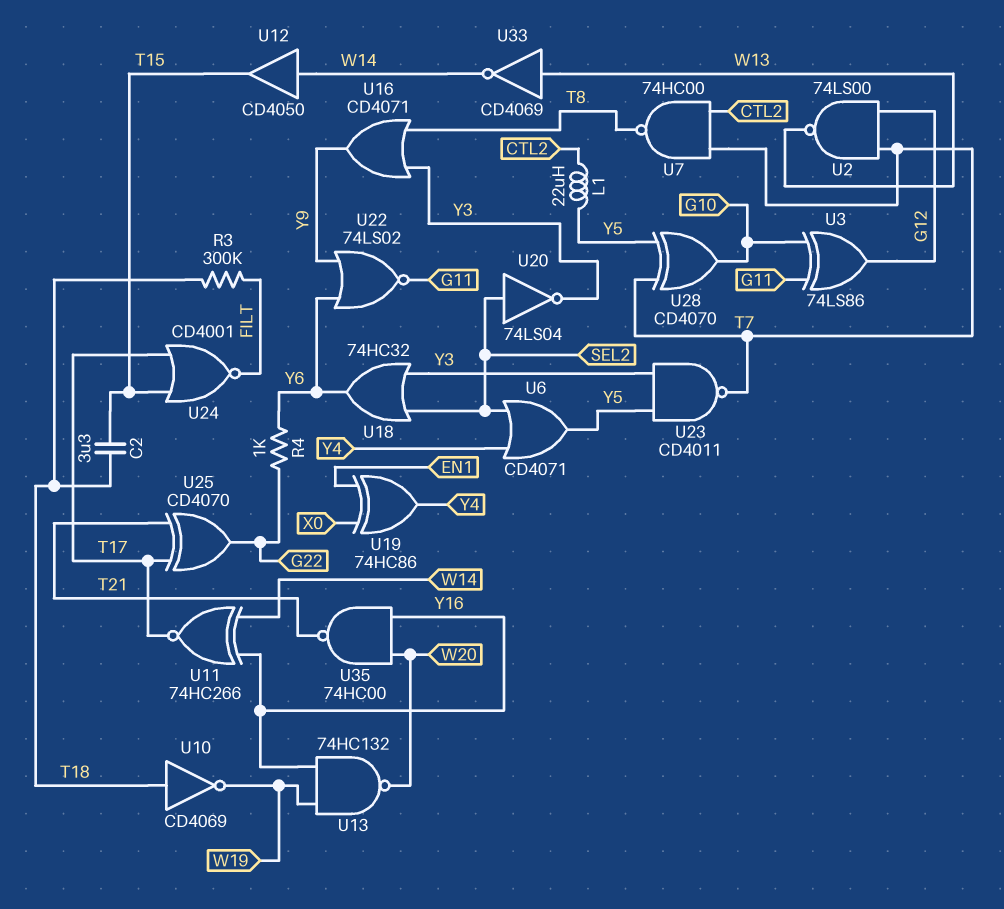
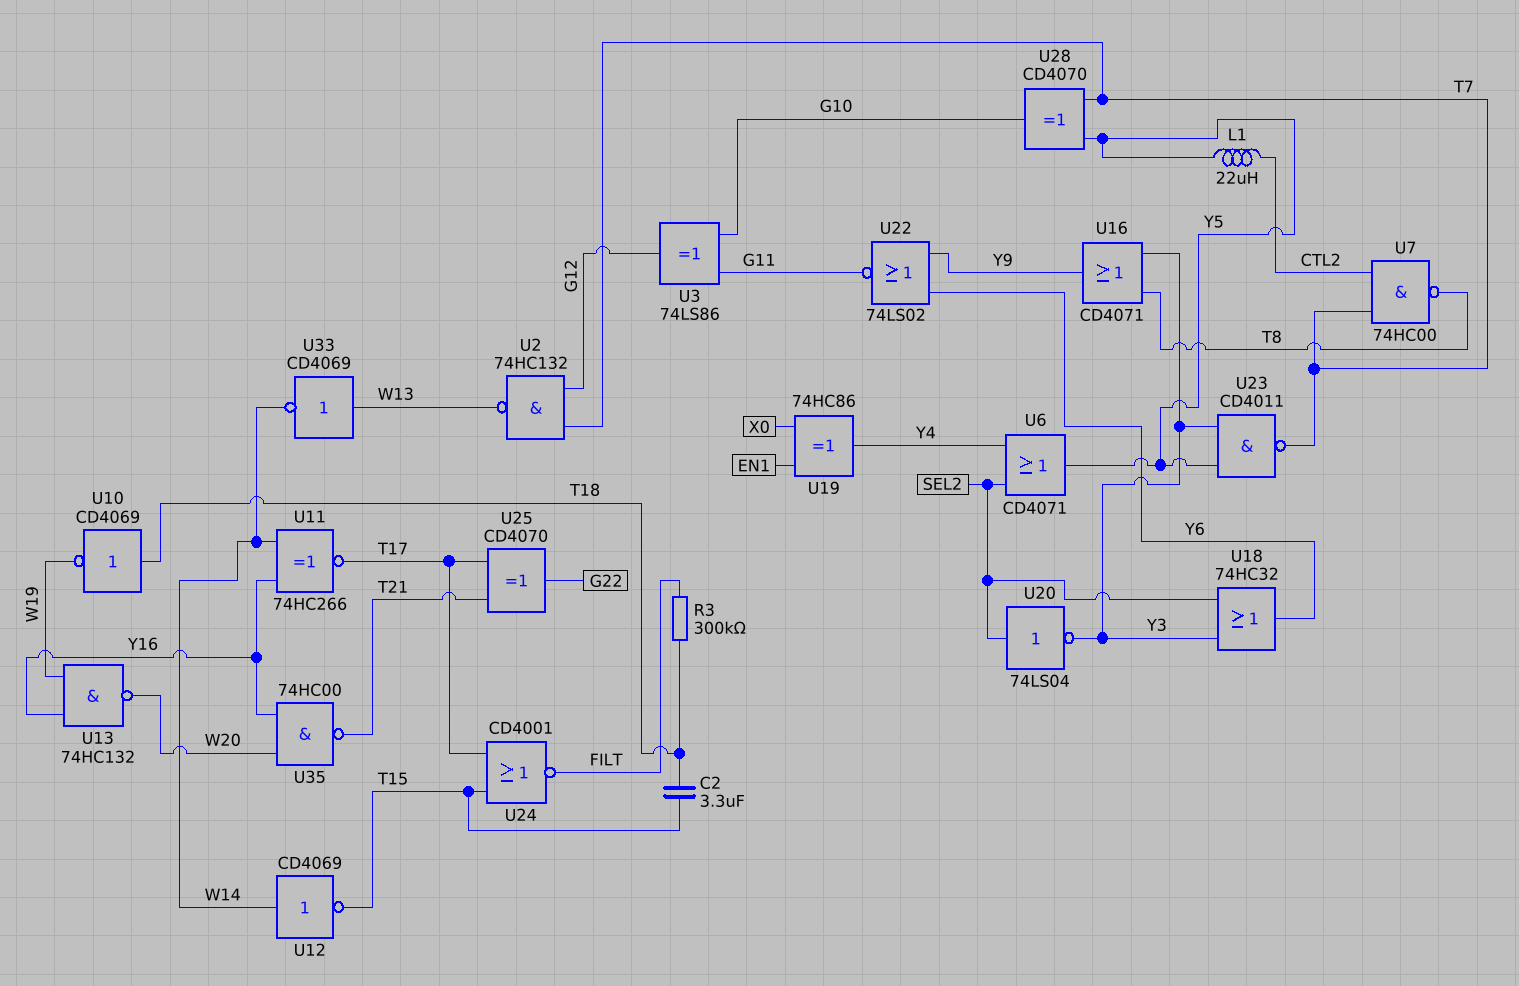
R4: 1k (G22, Y6) -> none
U2: NAND 74LS00 (in G12, in T7, out W13) -> NAND 74HC132 (in G12, in T7, out W13)
U12: buffer CD4050 (in W14, out T15) -> NOT CD4069 (in W14, out T15)

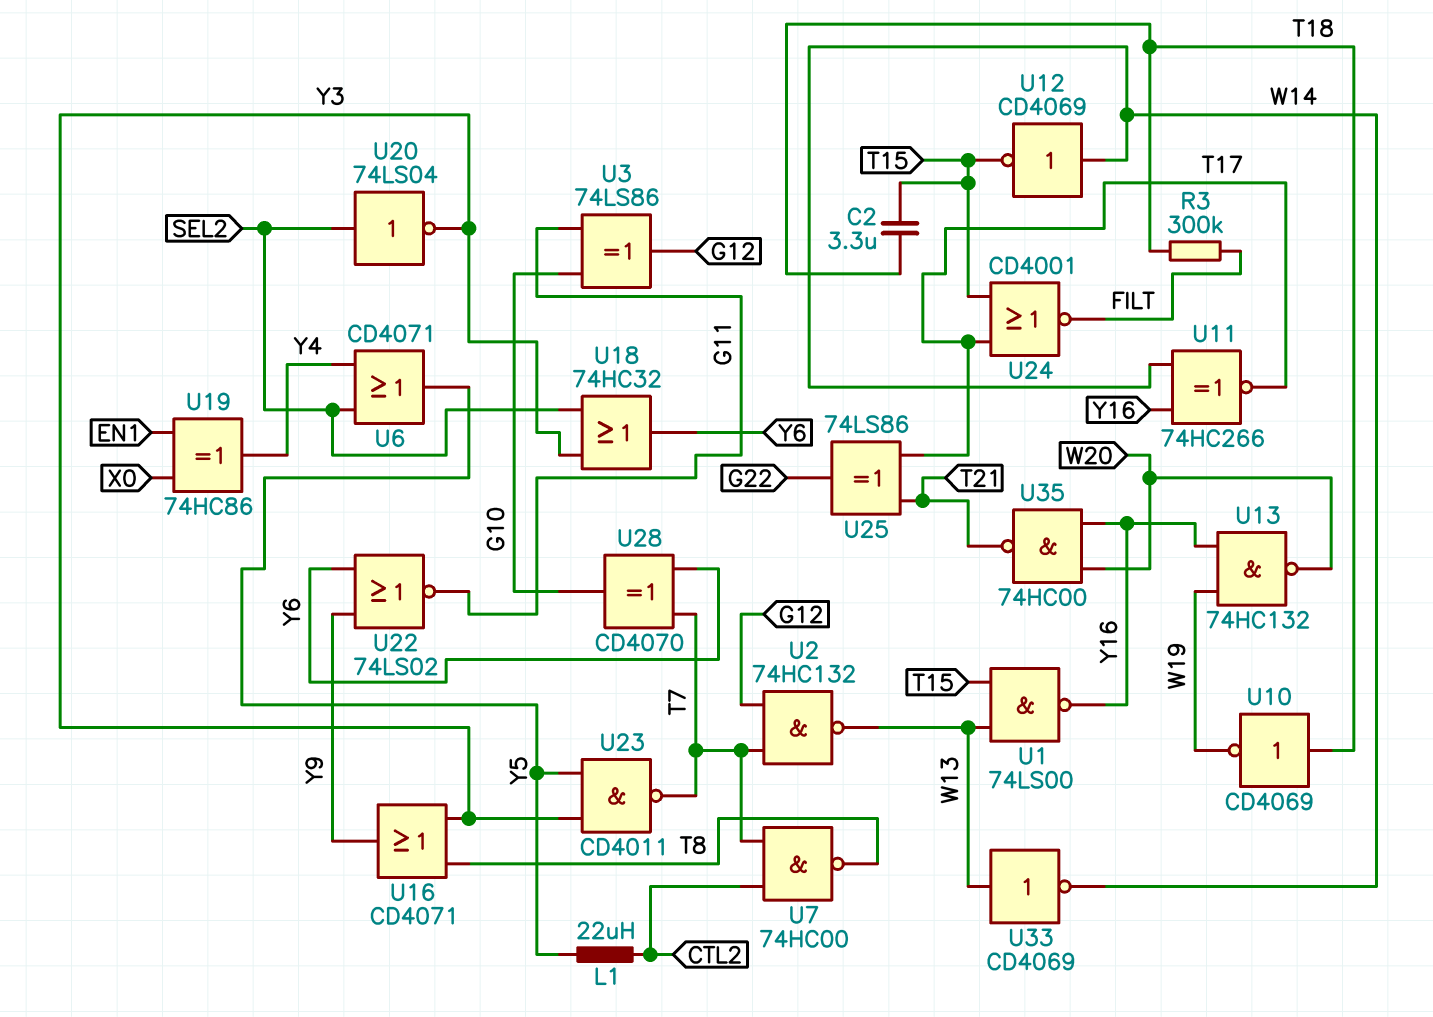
U1: none -> NAND 74LS00 (in T15, in W13, out Y16)
U25: XOR CD4070 (in T17, in T21, out G22) -> XOR 74LS86 (in T17, in T21, out G22)
U28: XOR CD4070 (in T7, in Y5, out G10) -> XOR CD4070 (in T7, in Y6, out G10)

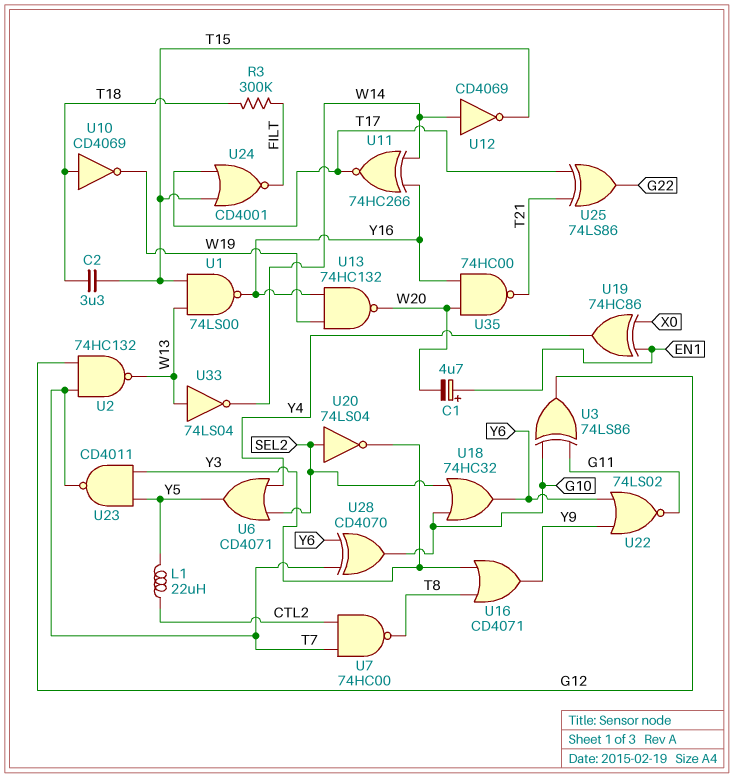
C1: none -> 4.7uF (plus EN1, minus W20)
U18: OR 74HC32 (in SEL2, in Y3, out Y6) -> OR 74HC32 (in G10, in SEL2, out Y6)
U33: NOT CD4069 (in W13, out W14) -> NOT 74LS04 (in W13, out W14)

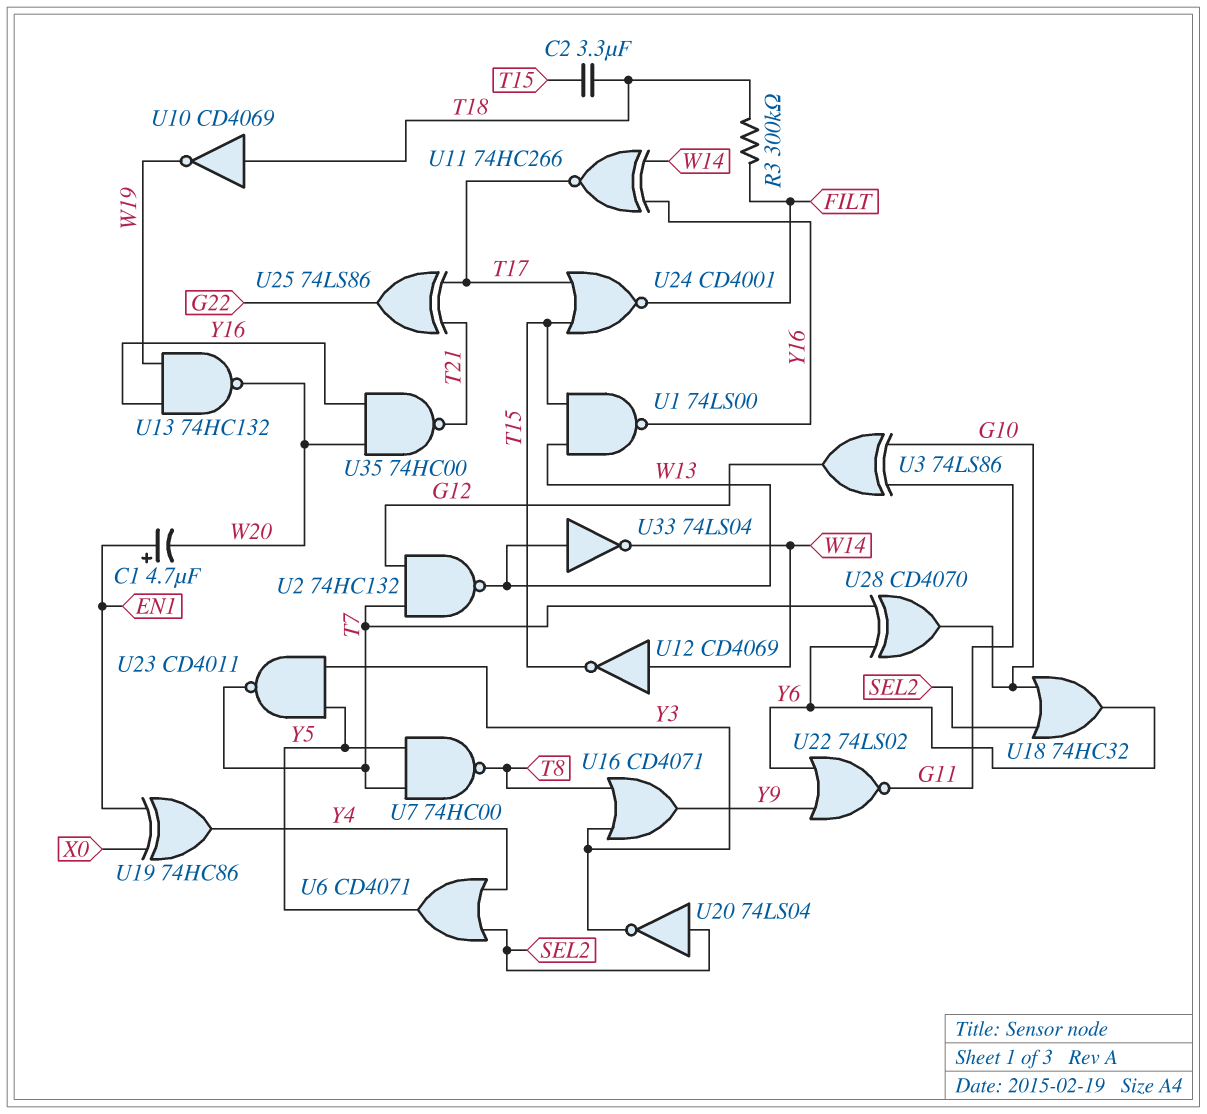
L1: 22uH (CTL2, Y5) -> none
U7: NAND 74HC00 (in CTL2, in T7, out T8) -> NAND 74HC00 (in T7, in Y5, out T8)

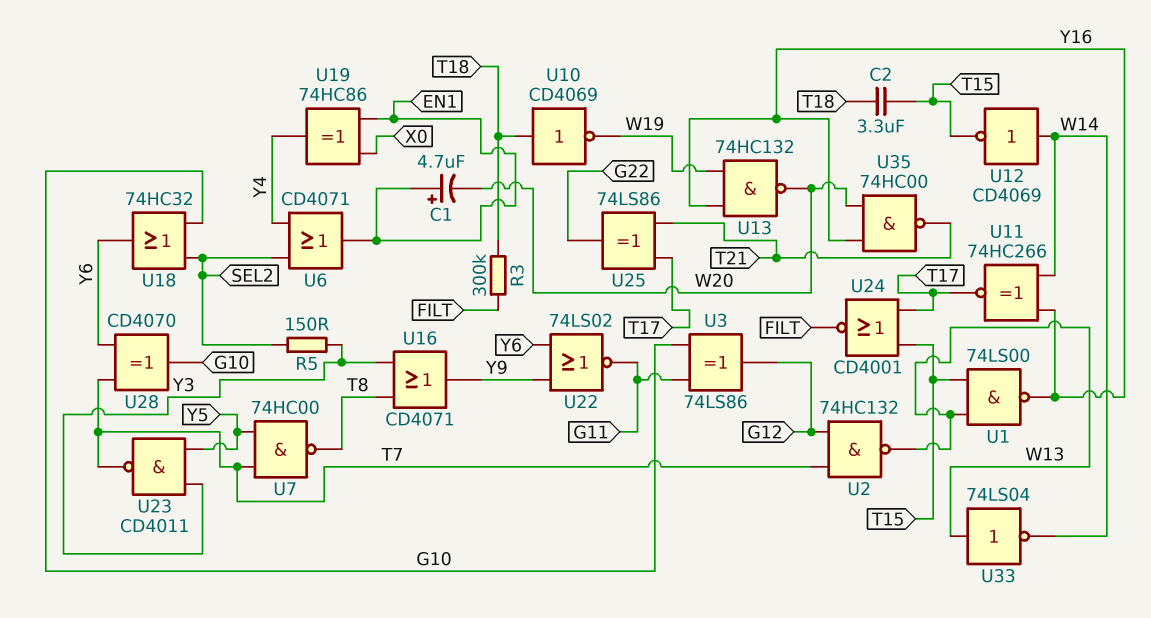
R5: none -> 150 (SEL2, Y3)
U6: OR CD4071 (in SEL2, in Y4, out Y5) -> OR CD4071 (in SEL2, in Y4, out EN1)
U20: NOT 74LS04 (in SEL2, out Y3) -> none

